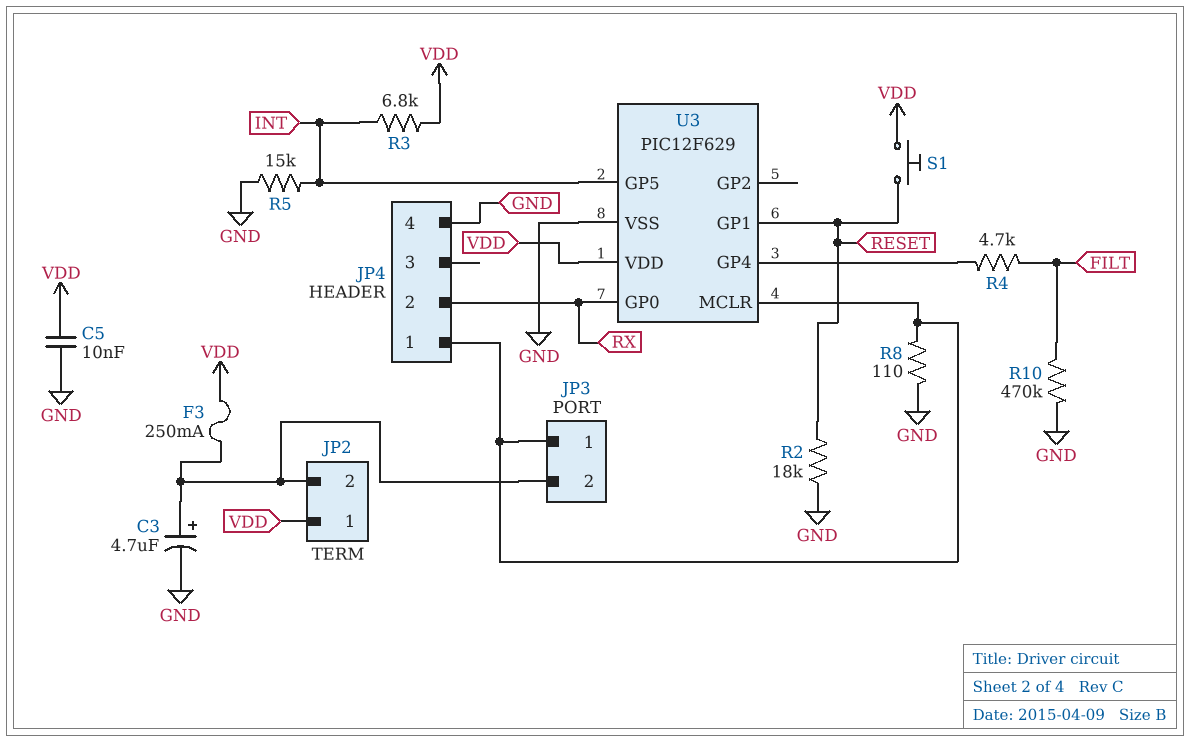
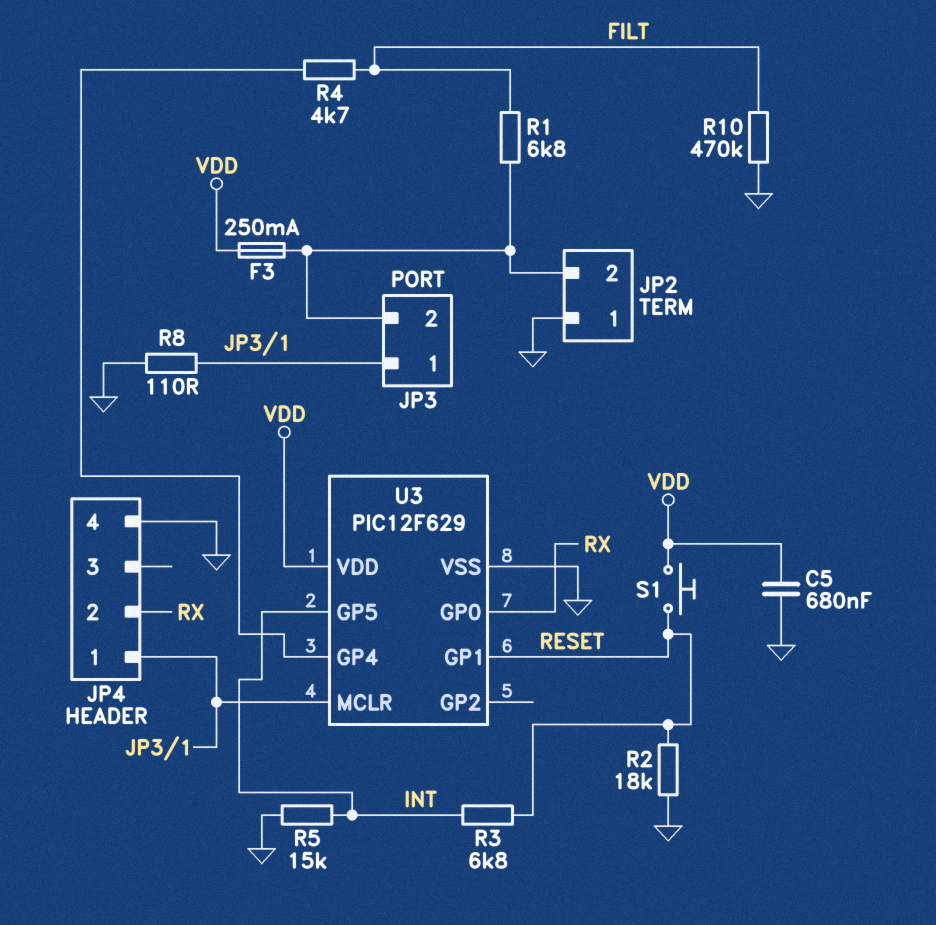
C3: 4.7uF (plus JP2/2, minus GND) -> none
C5: 10nF (GND, VDD) -> 680nF (GND, VDD)
JP2 pin 1: VDD -> GND
R1: none -> 6.8k (FILT, JP2/2)
R3: 6.8k (INT, VDD) -> 6.8k (INT, RESET)

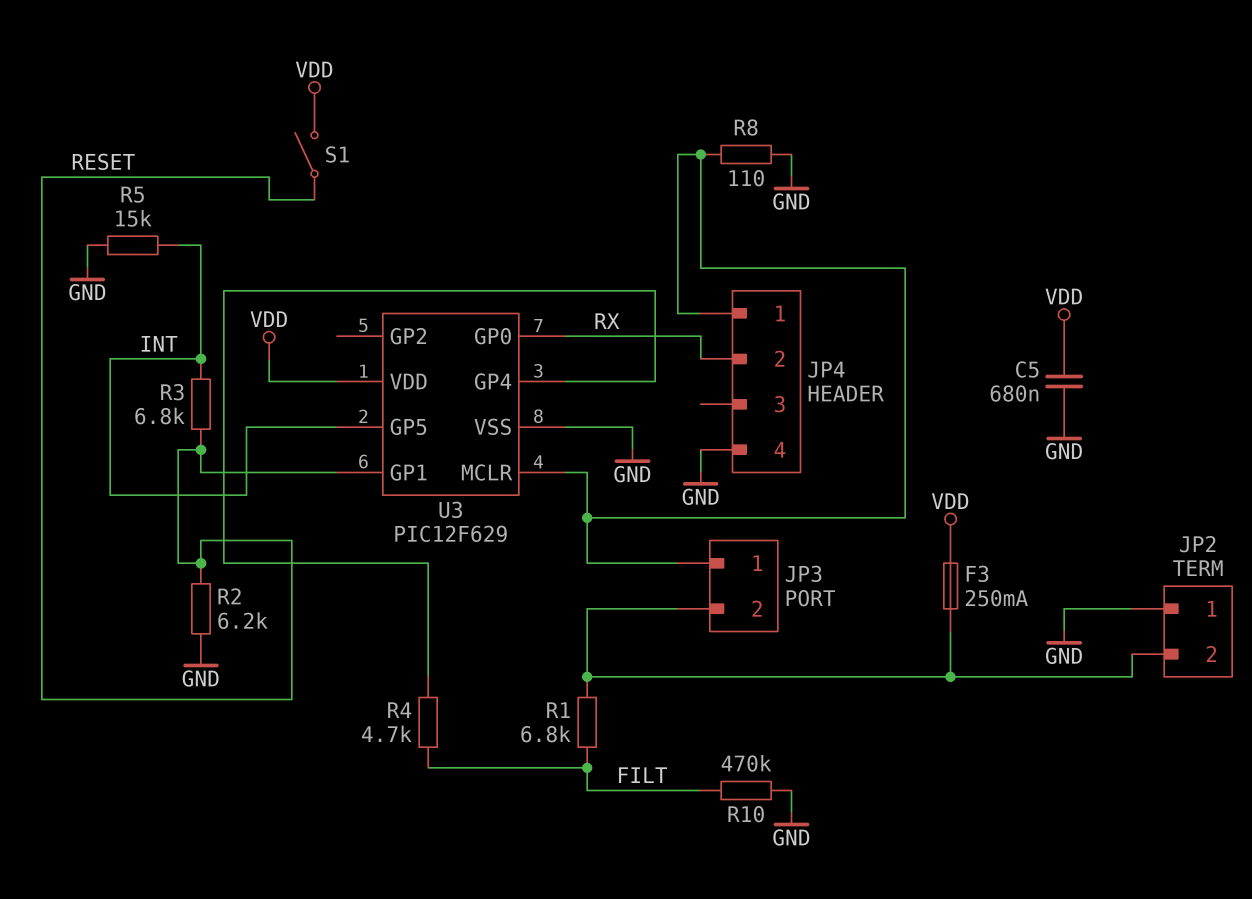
R2: 18k (GND, RESET) -> 6.2k (GND, RESET)
S1: button (RESET, VDD) -> switch (RESET, VDD)

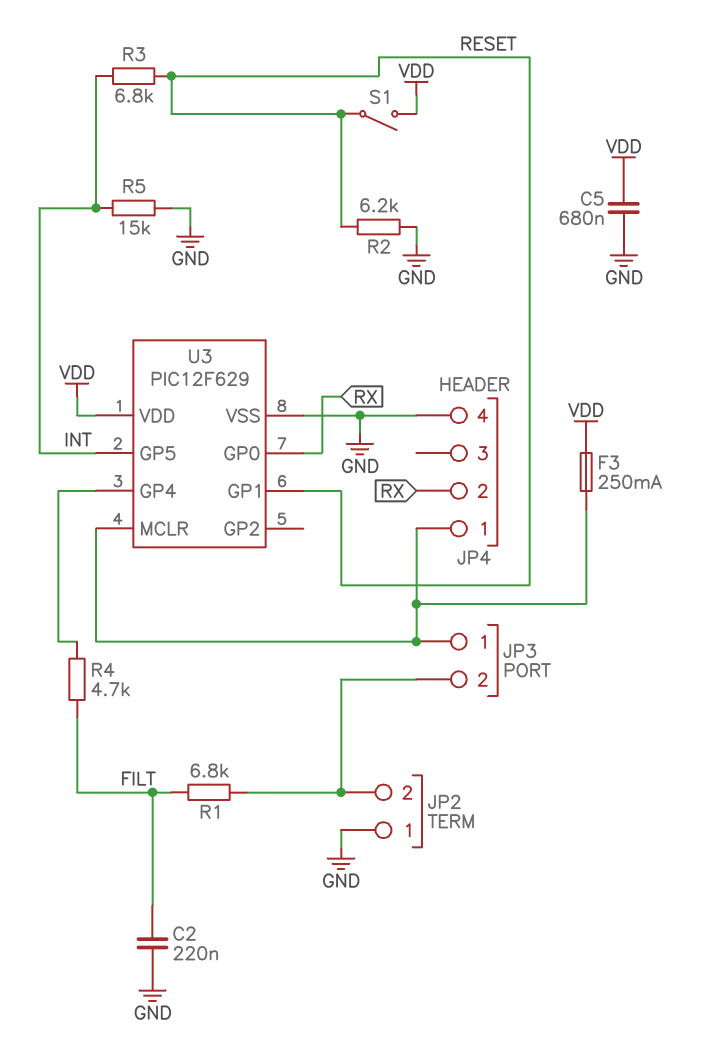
C2: none -> 220nF (FILT, GND)
F3: 250mA (JP2/2, VDD) -> 250mA (JP3/1, VDD)
R8: 110 (GND, JP3/1) -> none
R10: 470k (FILT, GND) -> none

